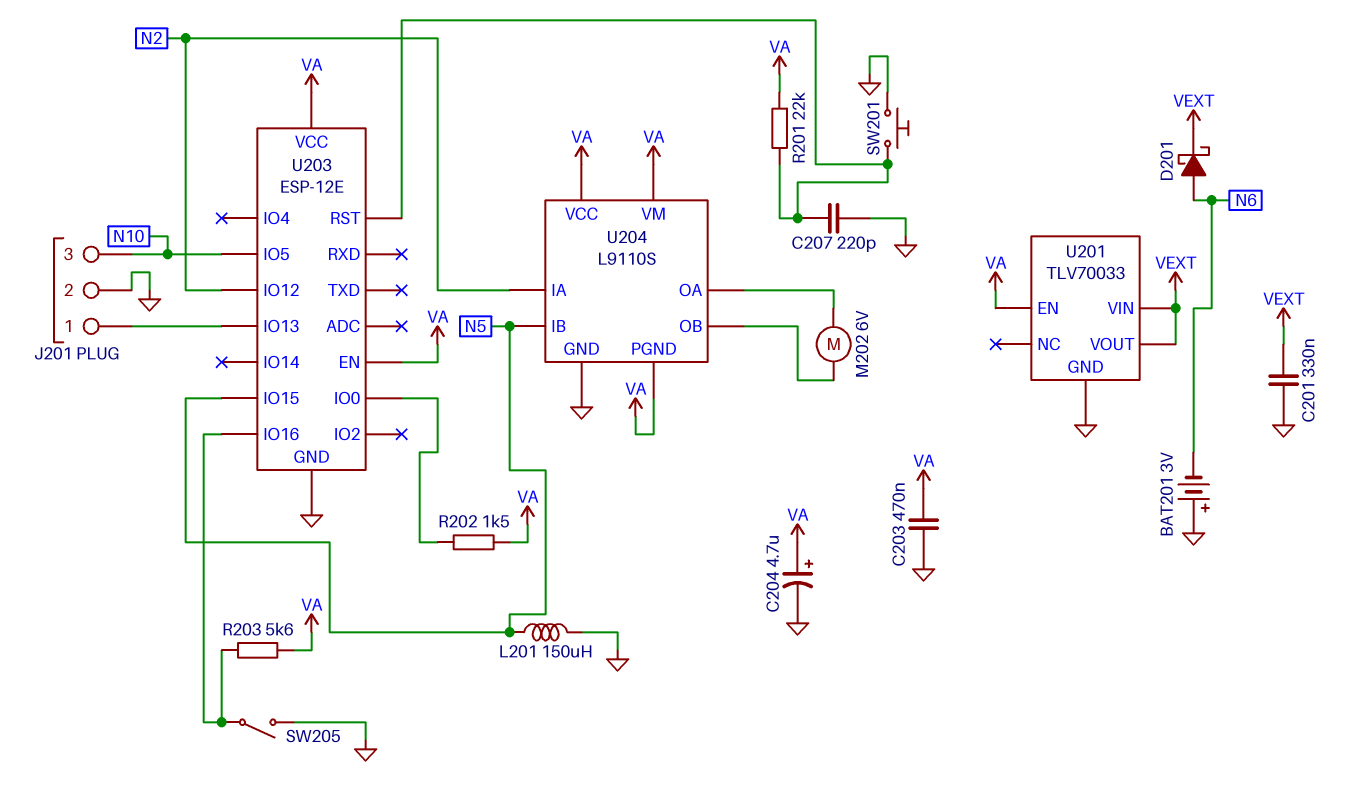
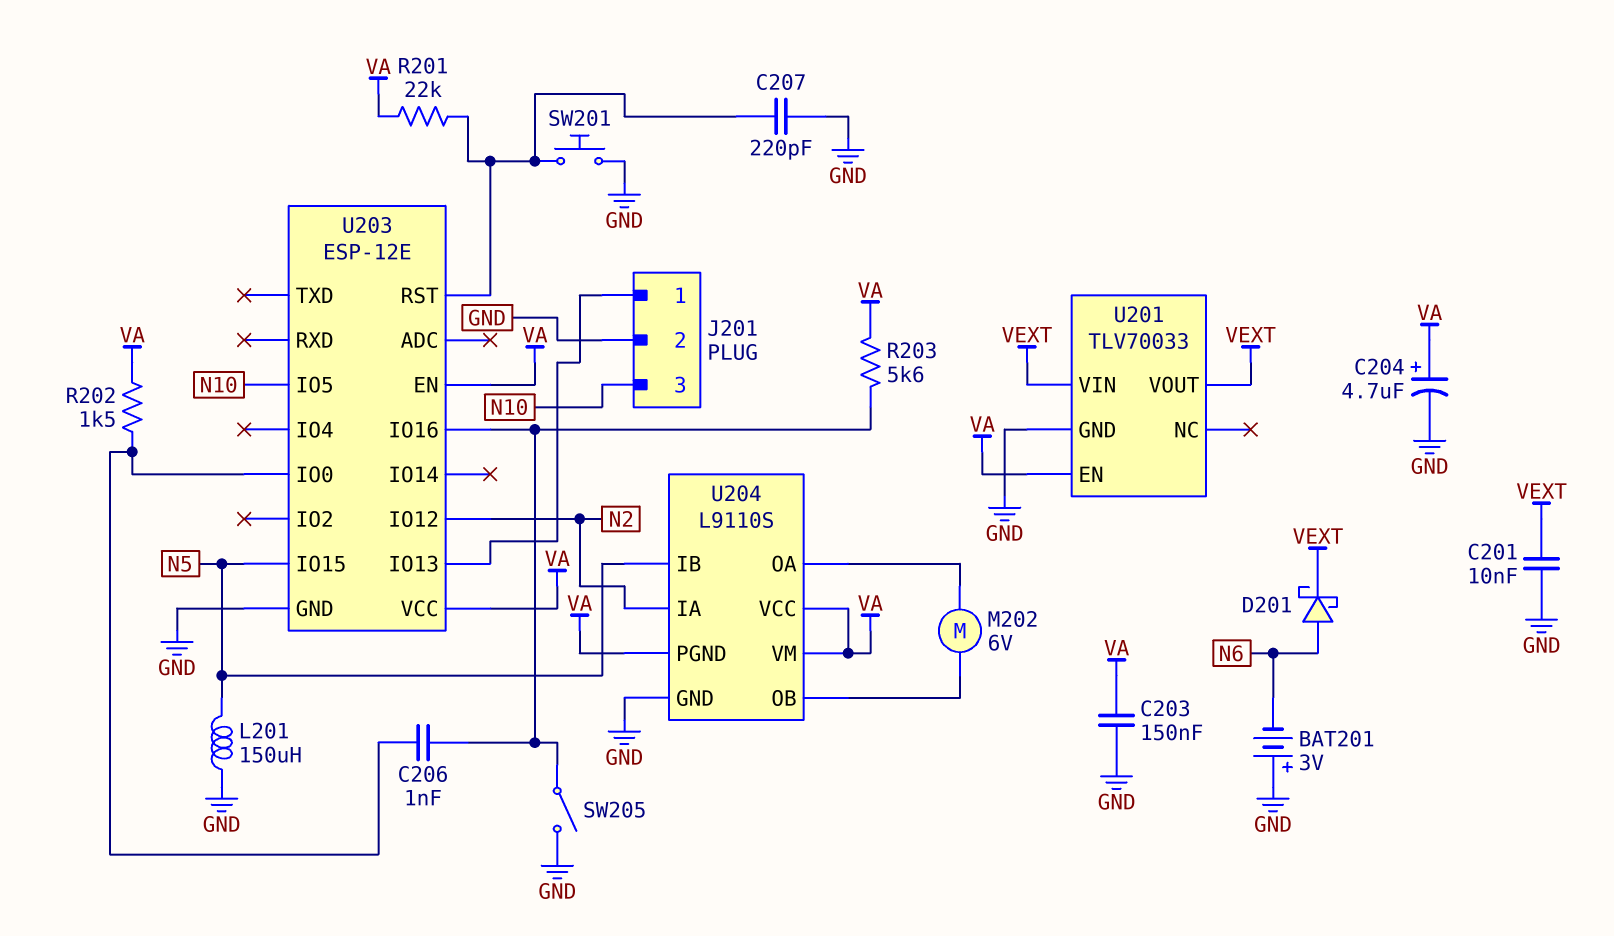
C201: 330nF (GND, VEXT) -> 10nF (GND, VEXT)
C203: 470nF (GND, VA) -> 150nF (GND, VA)
C206: none -> 1nF (U203/IO0, U203/IO16)

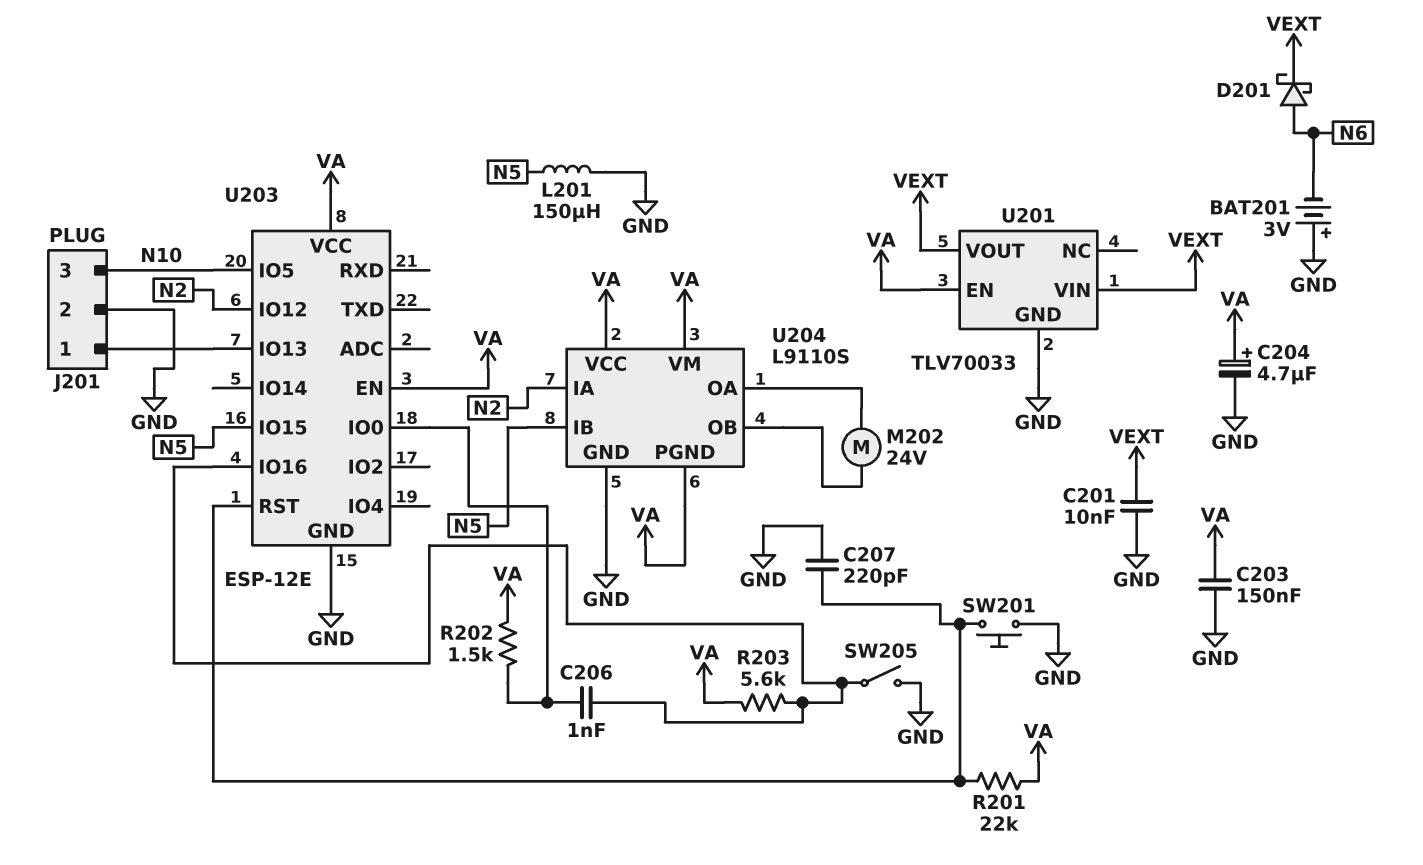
M202: motor 6V (U204/OA, U204/OB) -> motor 24V (U204/OA, U204/OB)

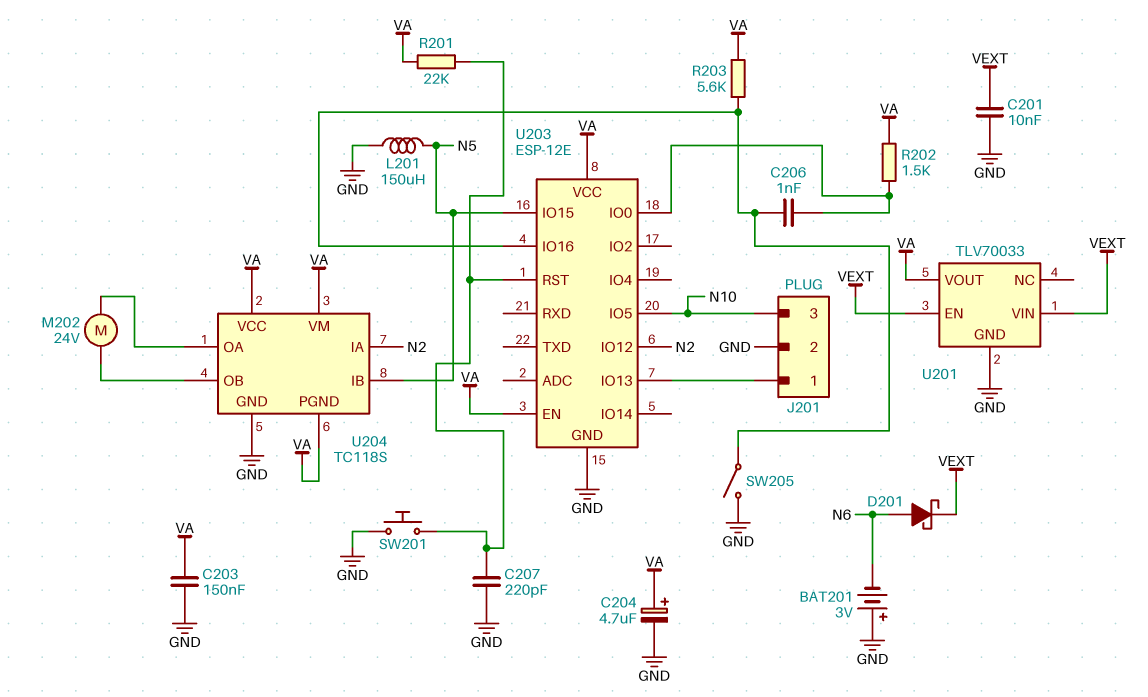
U201 pin EN: VA -> VEXT
U201 pin VOUT: VEXT -> VA
U204: L9110S -> TC118S

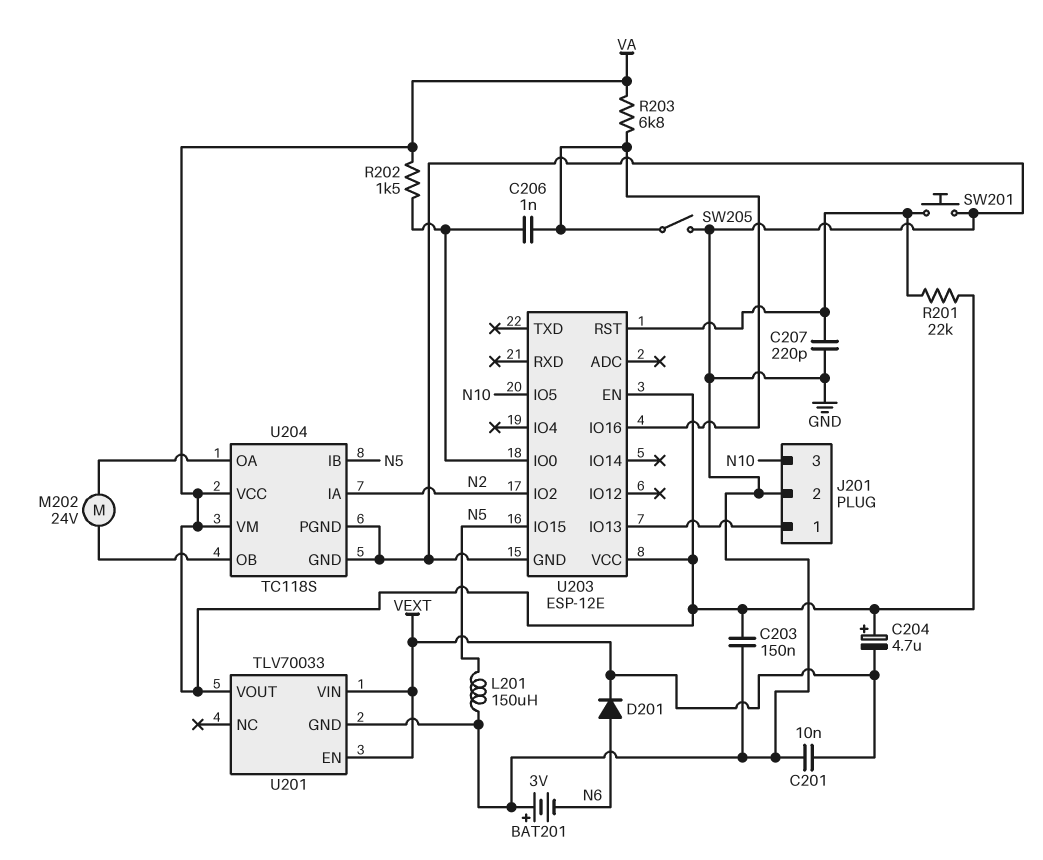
C204: 4.7uF (plus VA, minus GND) -> 4.7uF (plus VA, minus VEXT)
D201: schottky (A N6, K VEXT) -> diode (A N6, K VEXT)
R203: 5.6k (U203/IO16, VA) -> 6.8k (U203/IO16, VA)
U203 pin IO2: none -> N2
U203 pin IO12: N2 -> none
U204 pin PGND: VA -> GND

